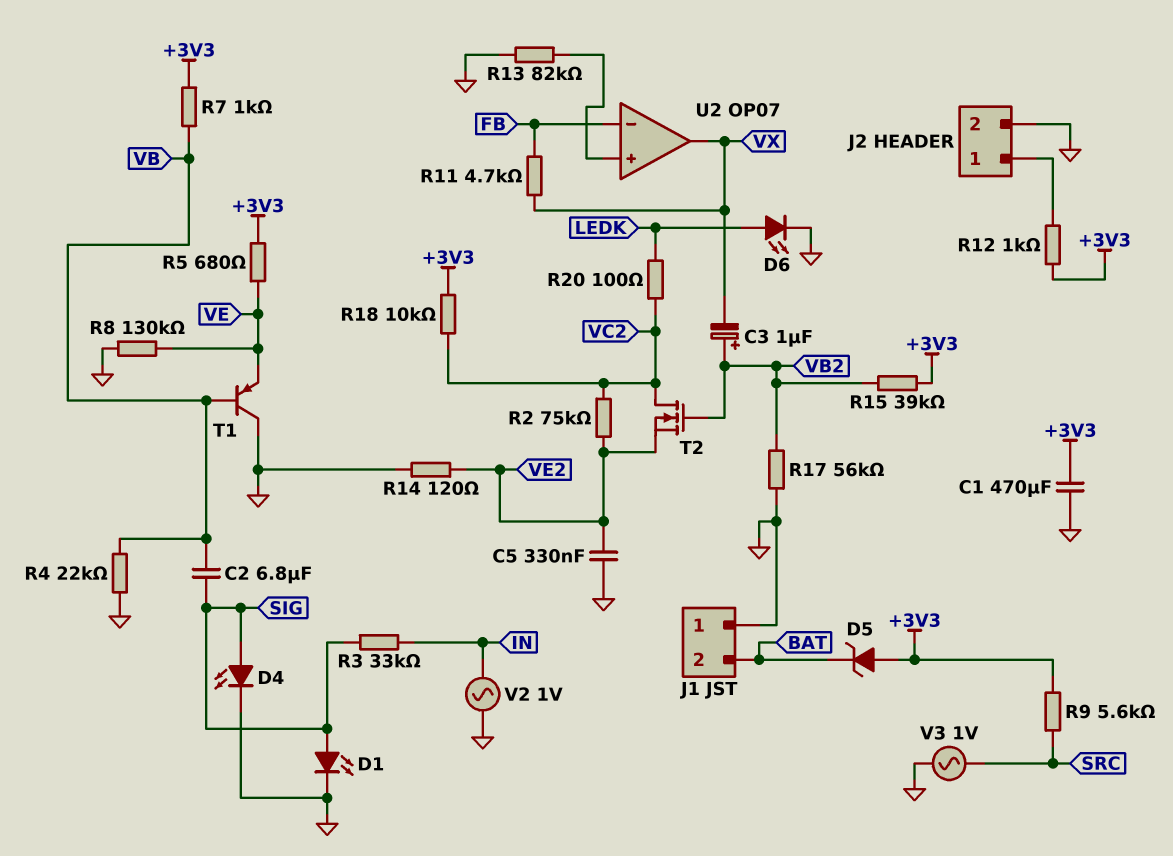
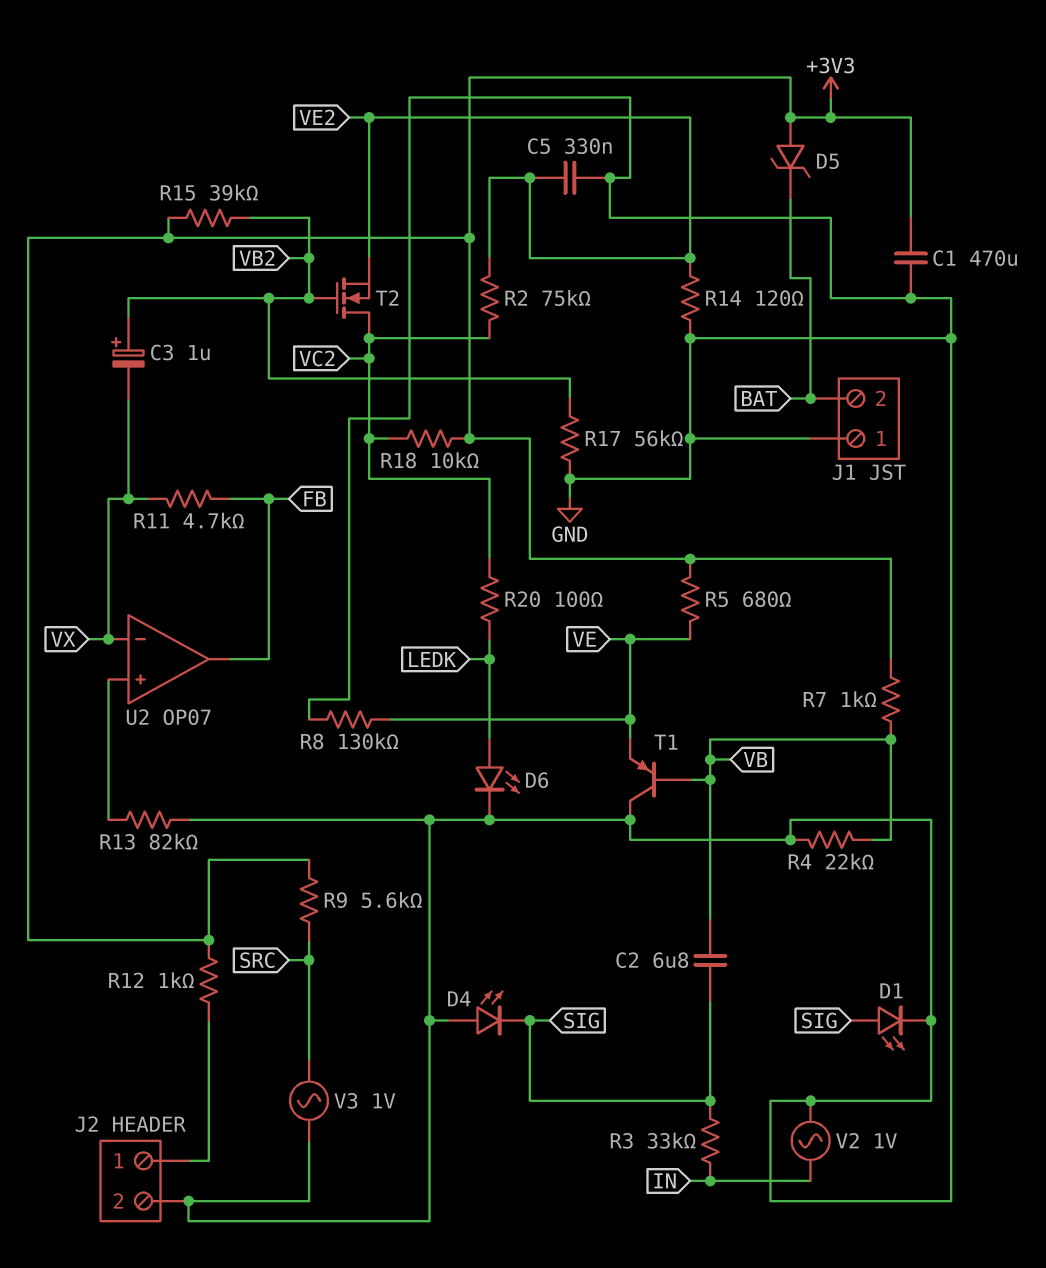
D4: LED (A SIG, K GND) -> LED (A GND, K SIG)
U2 pin in-: FB -> VX
U2 pin out: VX -> FB

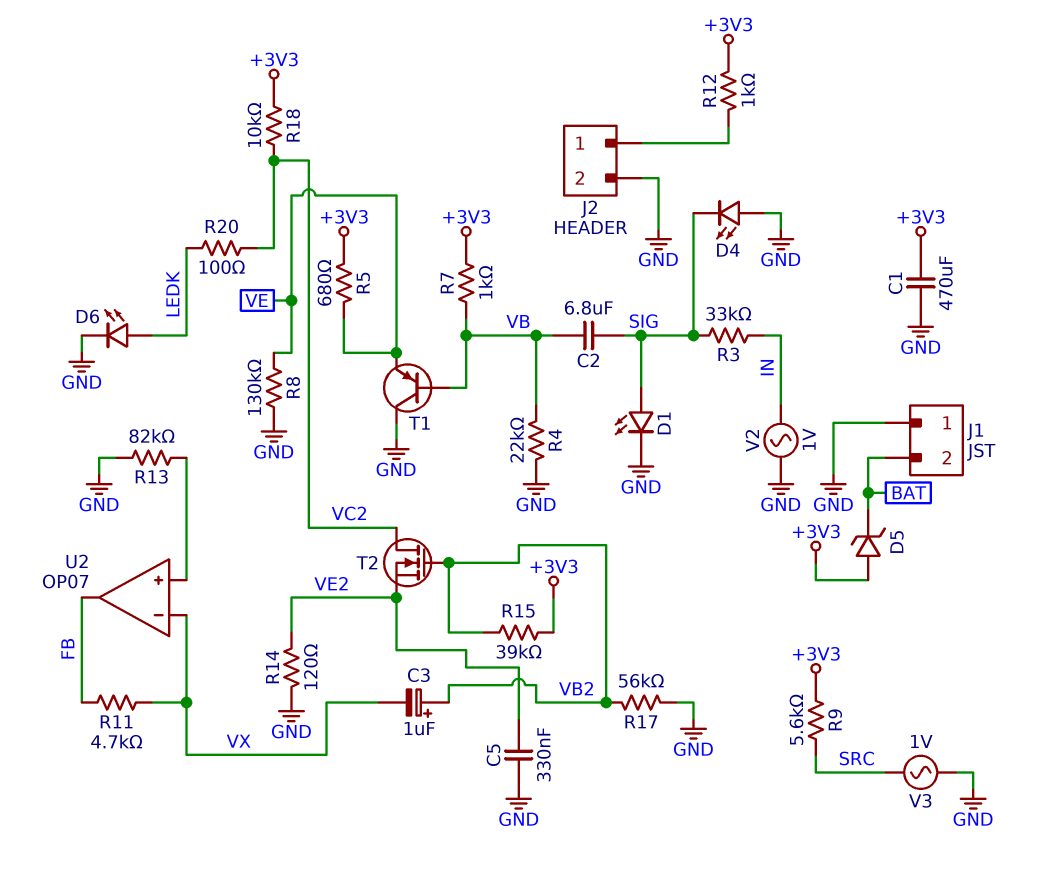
R2: 75k (VC2, VE2) -> none

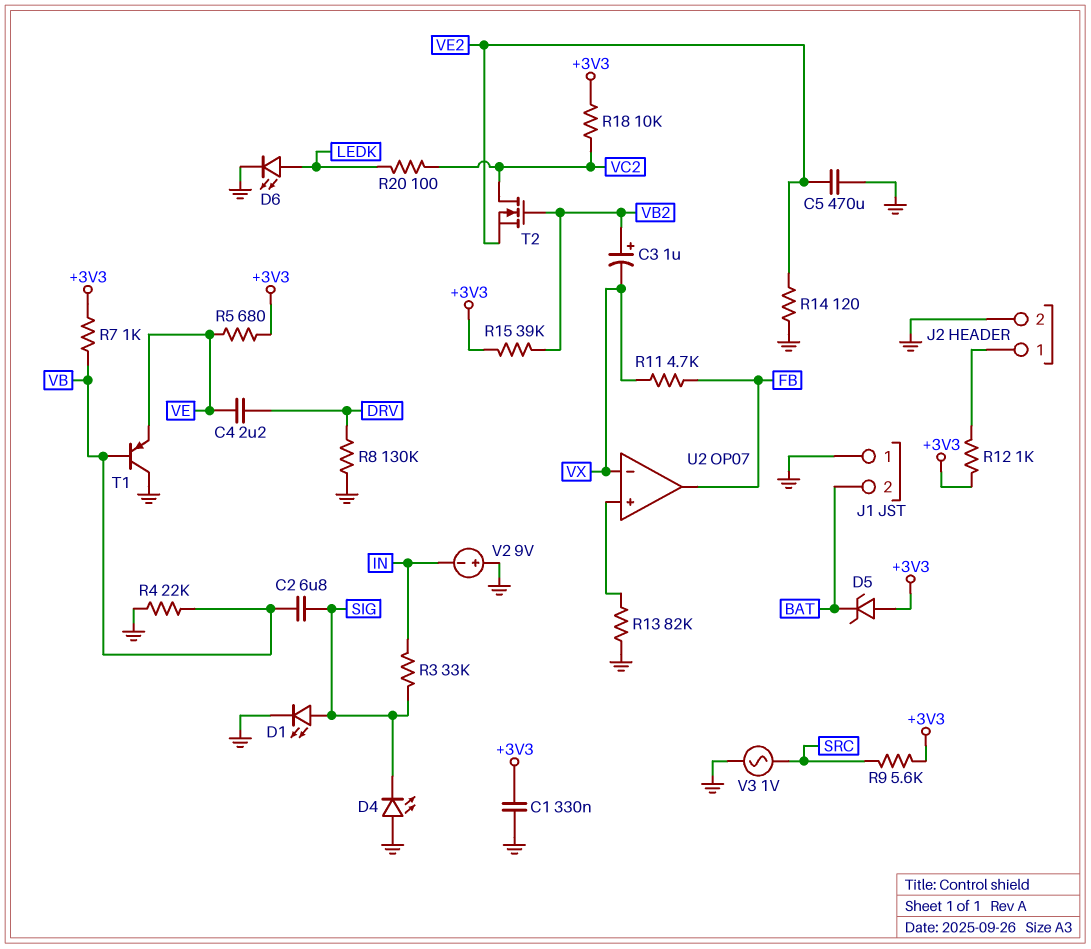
C1: 470uF (+3V3, GND) -> 330nF (+3V3, GND)
C4: none -> 2.2uF (DRV, VE)
C5: 330nF (GND, VE2) -> 470uF (GND, VE2)
R8: 130k (GND, VE) -> 130k (DRV, GND)
R17: 56k (GND, VB2) -> none
V2: AC 1V (GND, IN) -> 9V (plus GND, minus IN)

